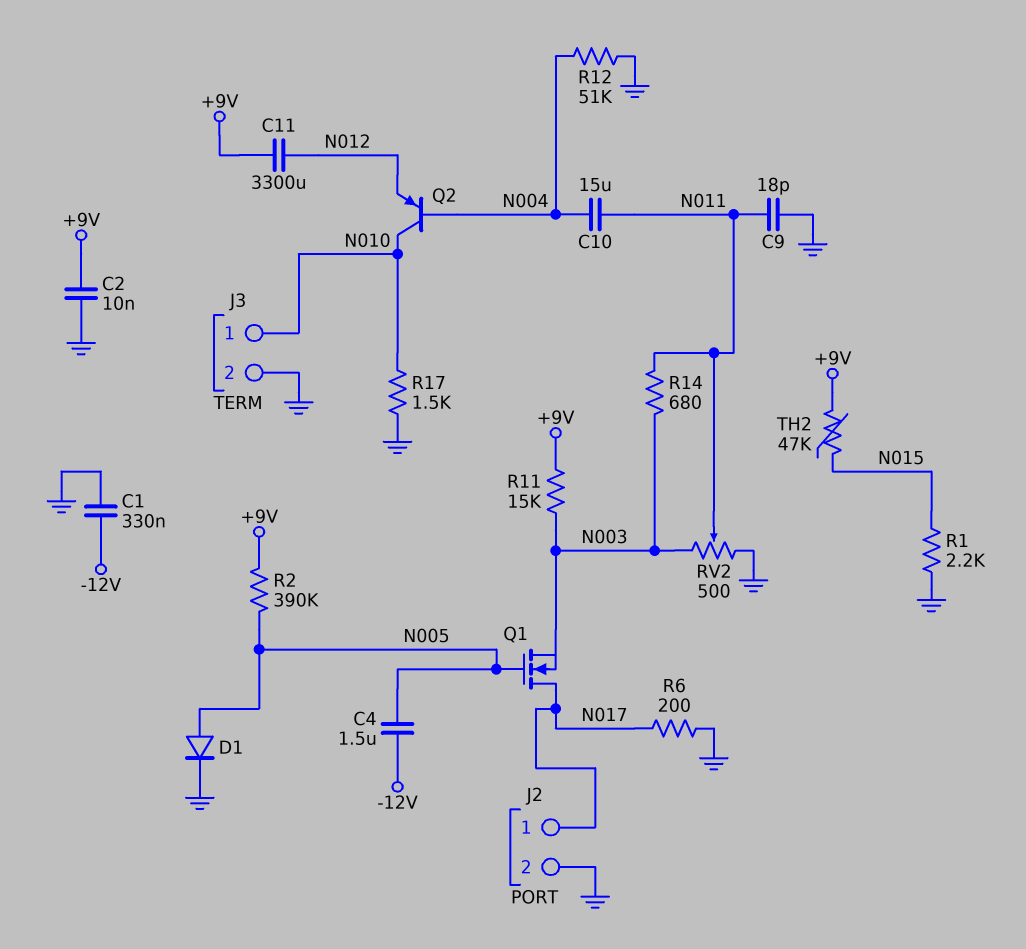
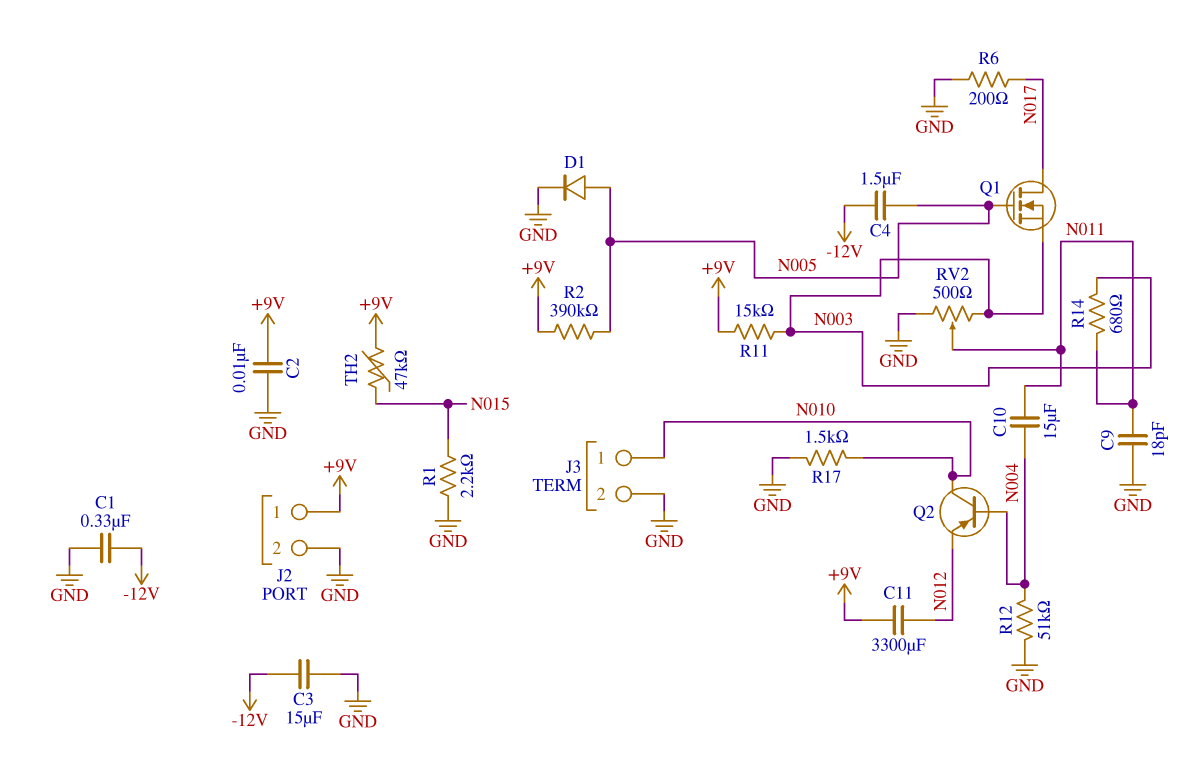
C3: none -> 15uF (-12V, GND)
J2 pin 1: N017 -> +9V

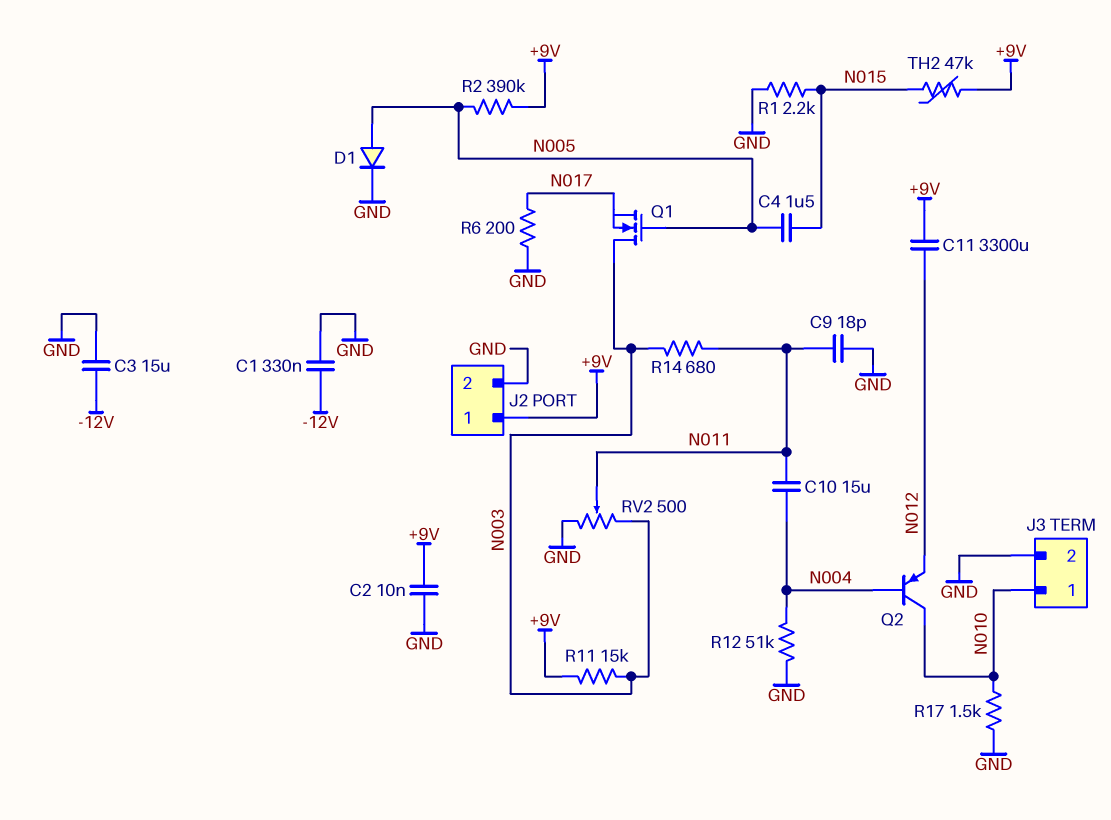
C4: 1.5uF (-12V, N005) -> 1.5uF (N005, N015)
Q1: NMOS (G N005, D N017, S N003) -> NMOS (G N005, D N003, S N017)

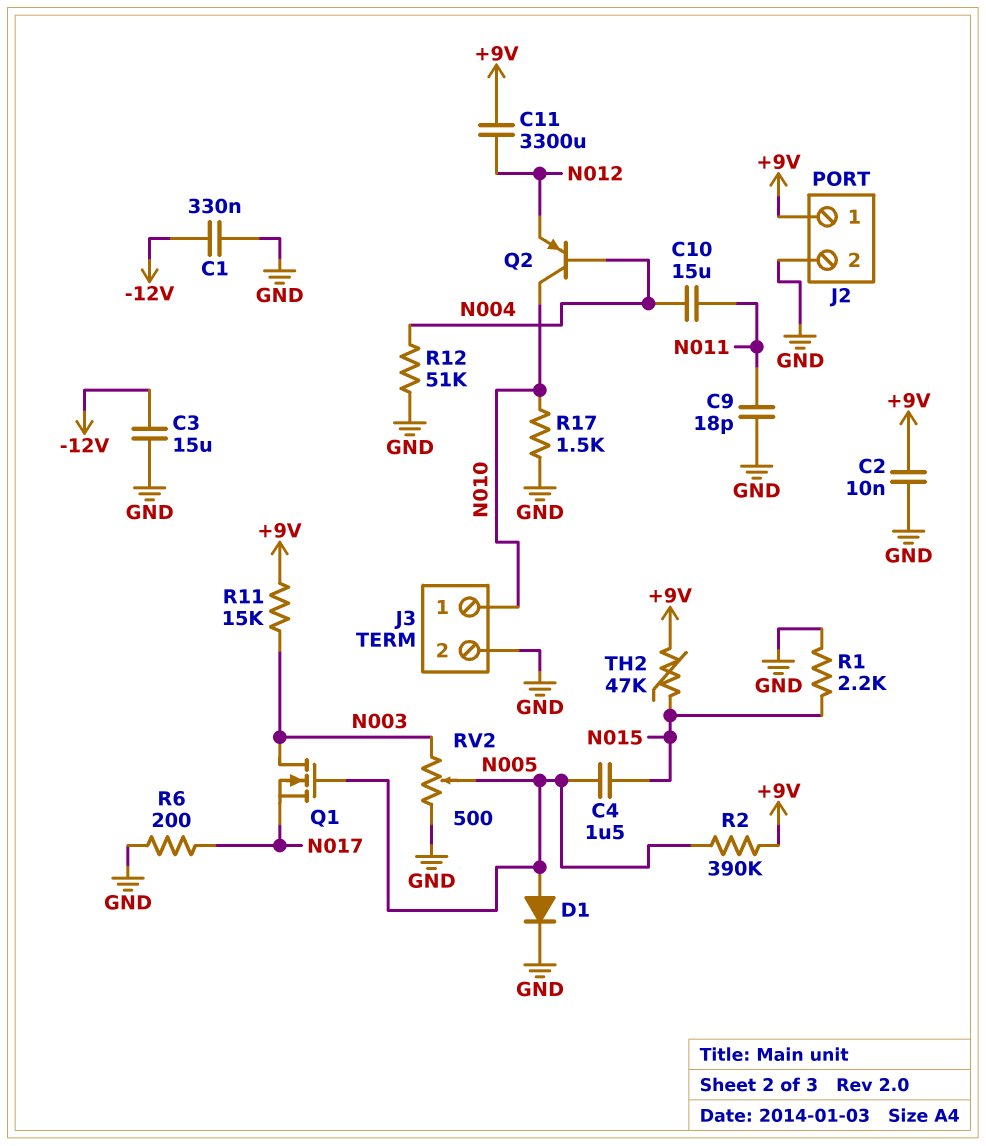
R14: 680 (N003, N011) -> none
RV2: 500 (GND, N003, wiper N011) -> 500 (GND, N003, wiper N005)

